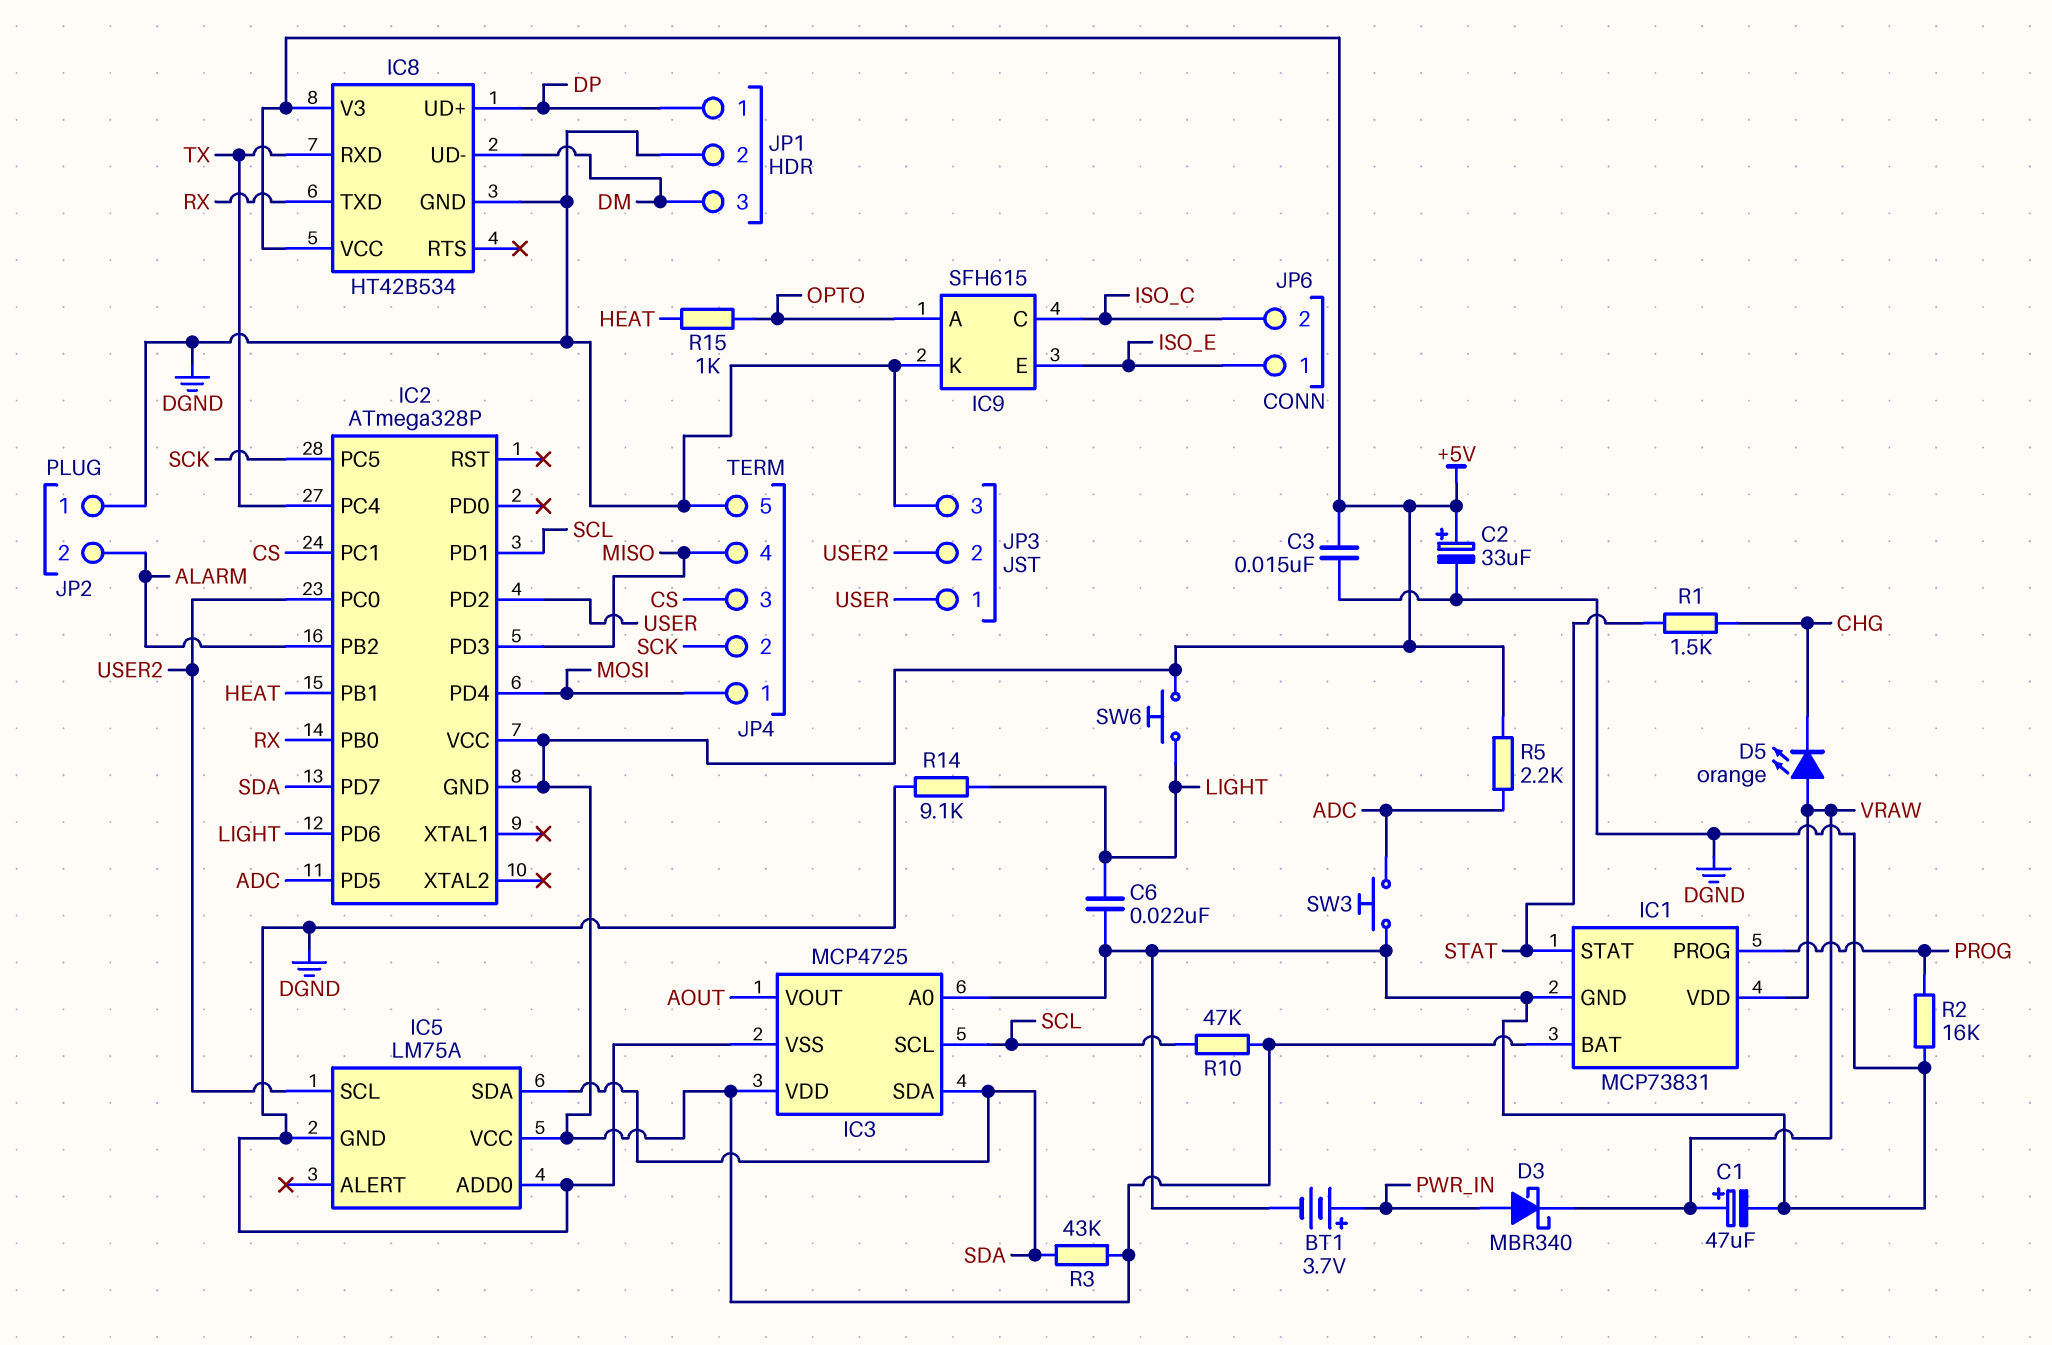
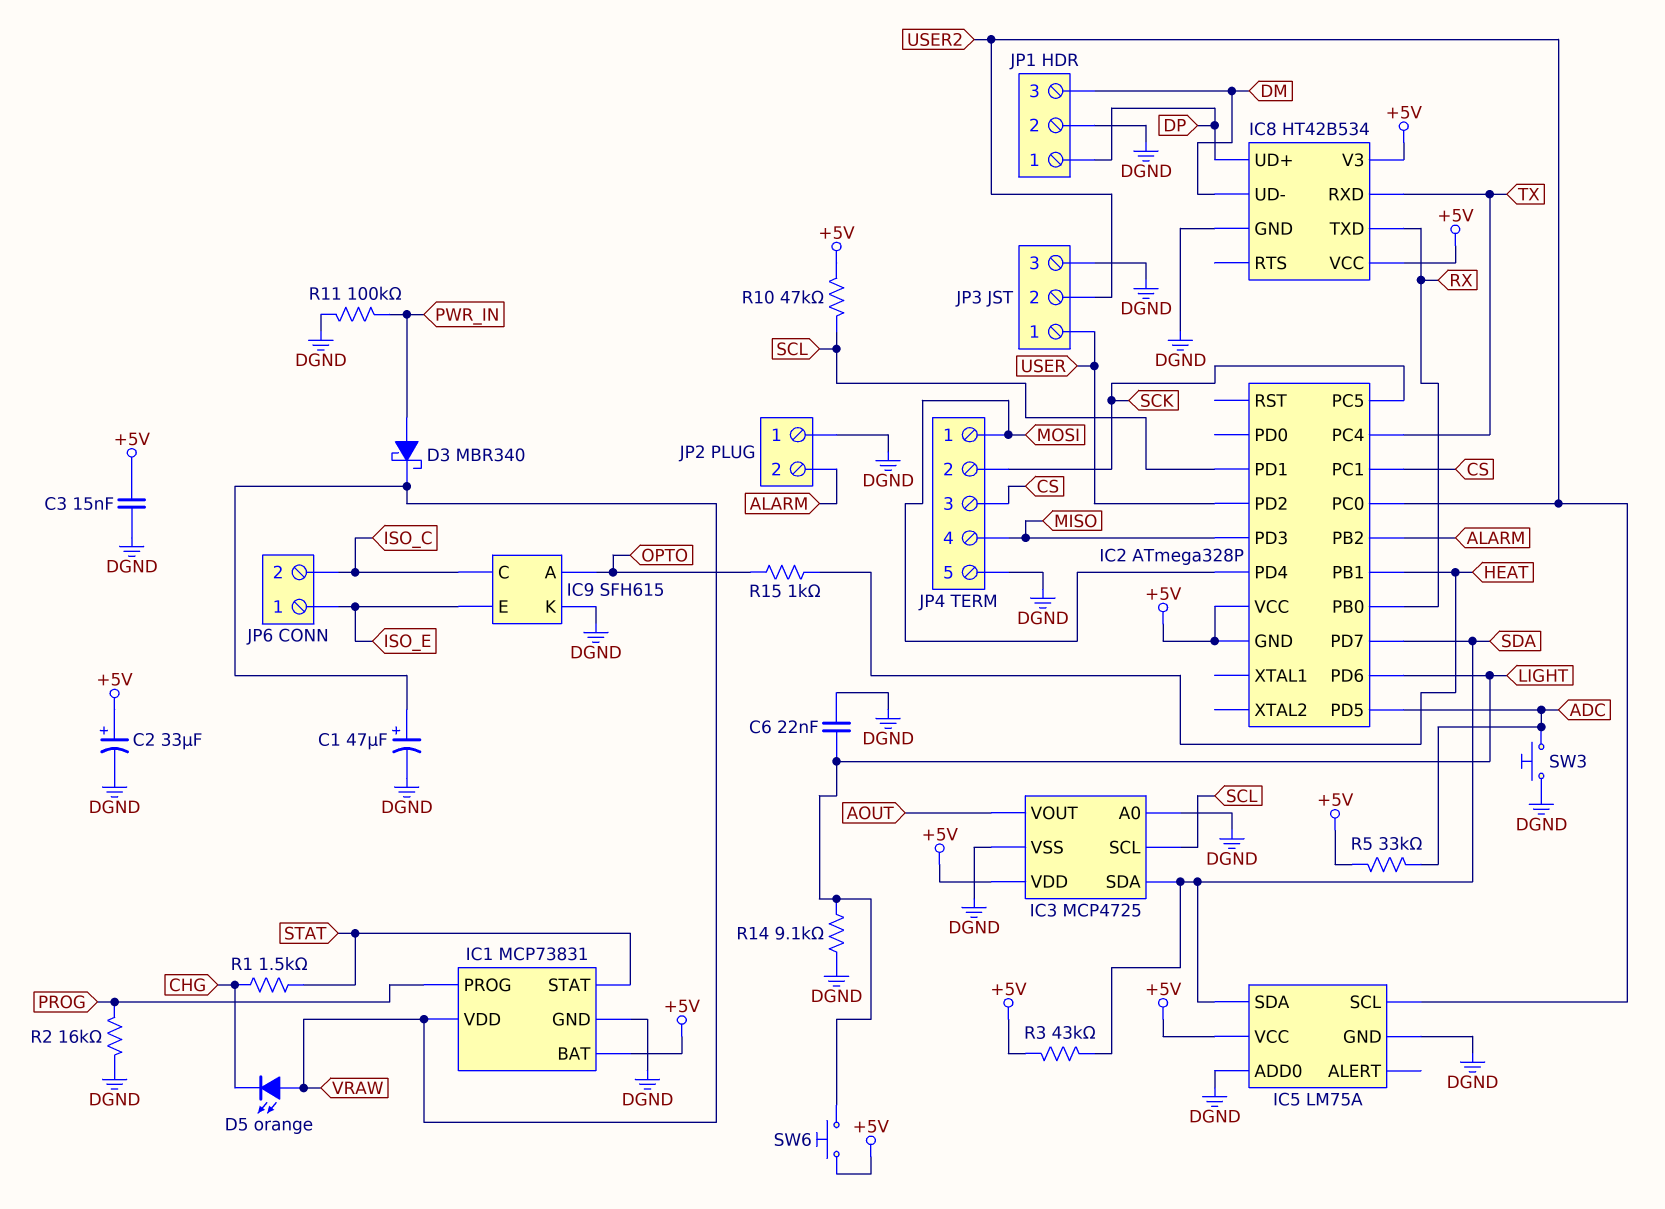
BT1: 3.7V (plus PWR_IN, minus DGND) -> none
R5: 2.2k (+5V, ADC) -> 33k (+5V, ADC)
R11: none -> 100k (DGND, PWR_IN)

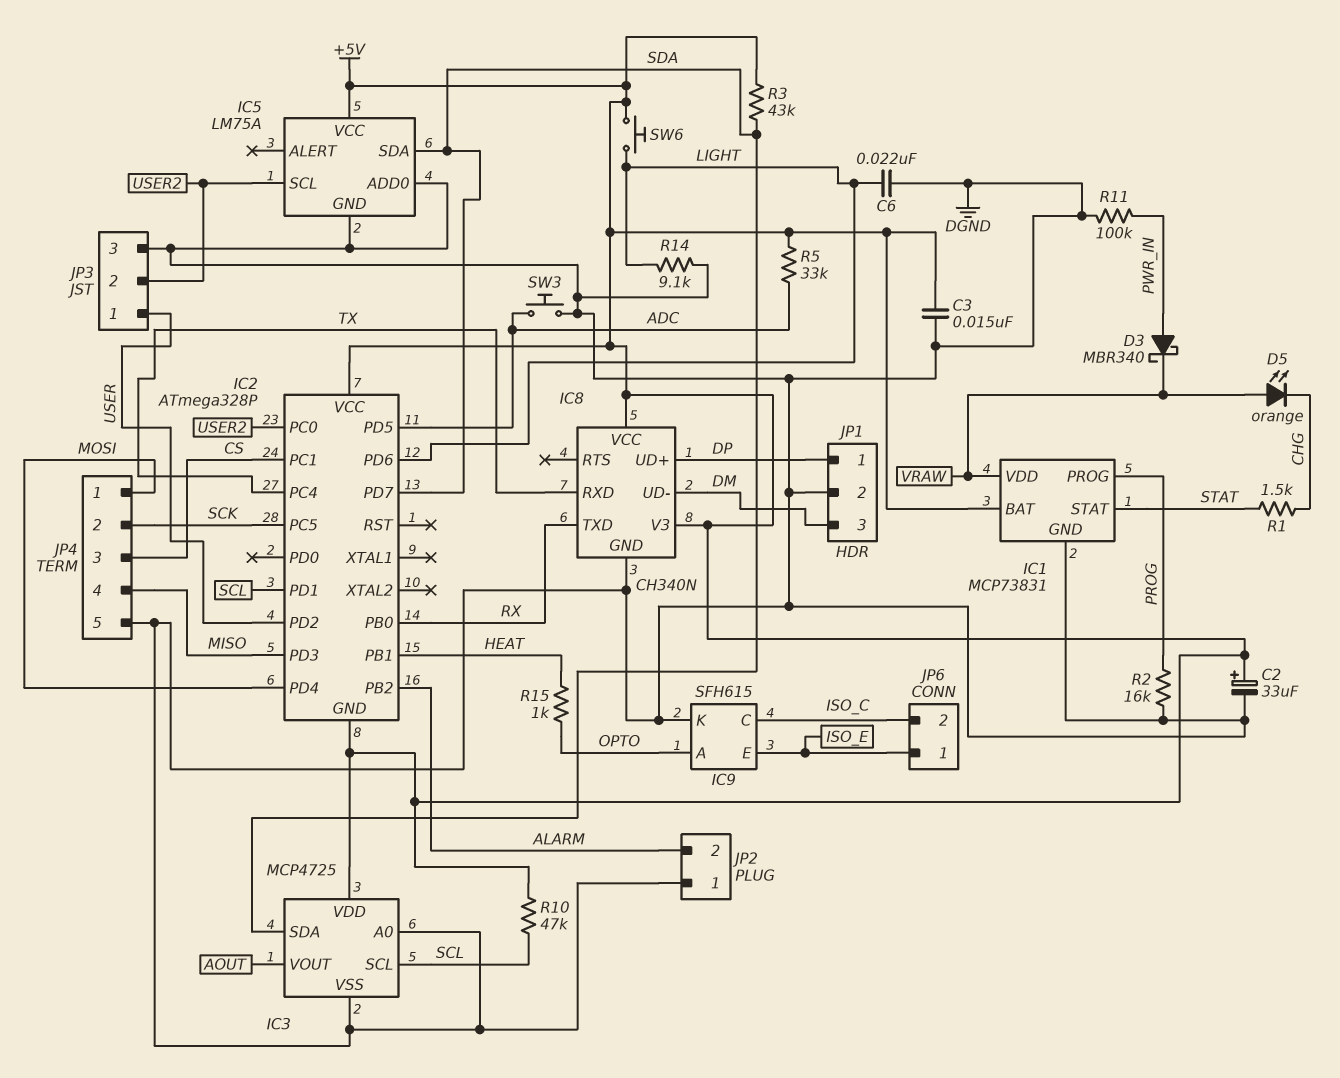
C1: 47uF (plus VRAW, minus DGND) -> none
IC8: HT42B534 -> CH340N

